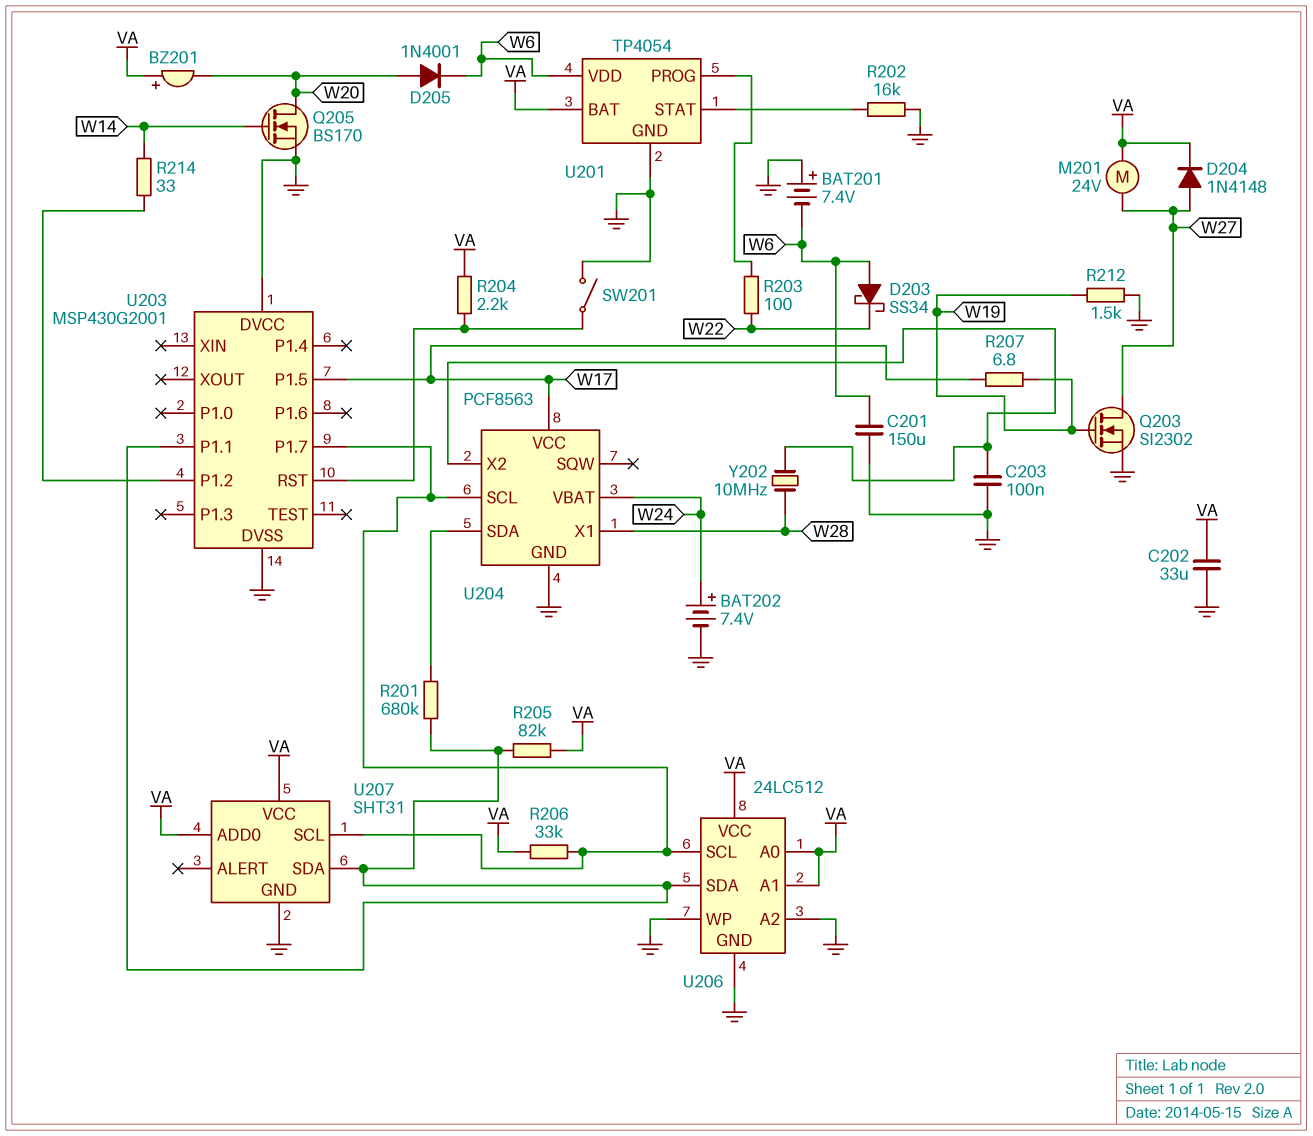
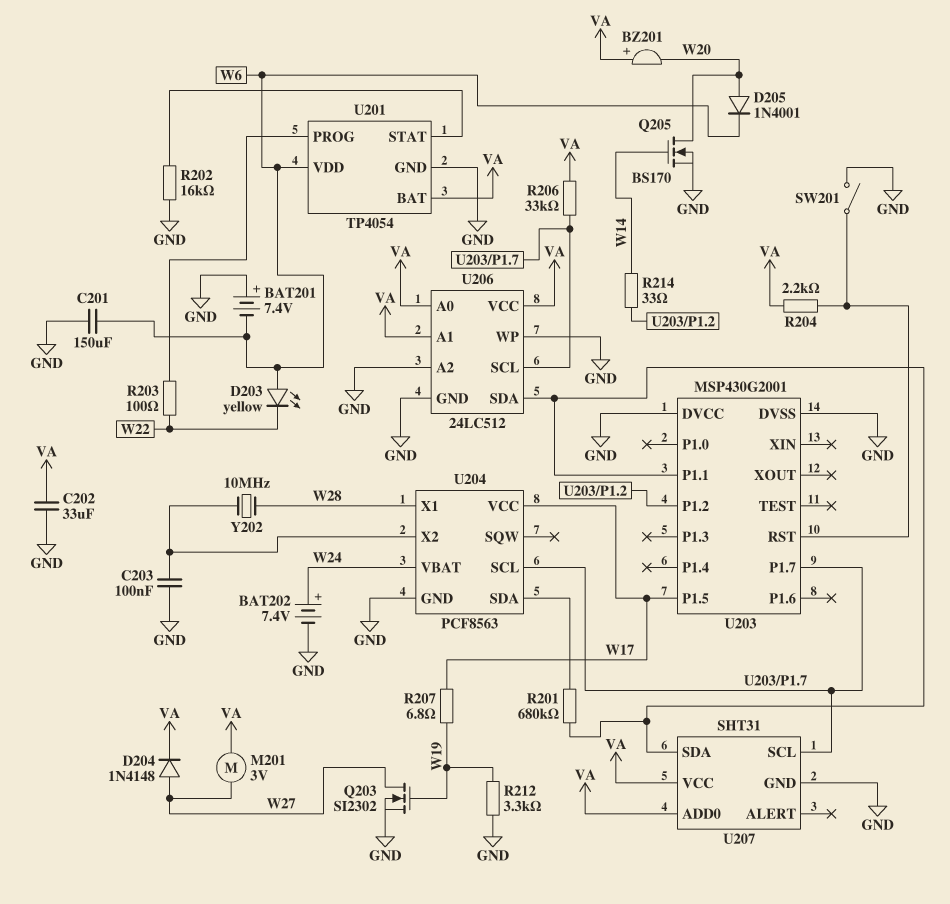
D203: schottky SS34 (A W6, K W22) -> LED yellow (A W6, K W22)
M201: motor 24V (VA, W27) -> motor 3V (VA, W27)
R205: 82k (U203/P1.1, VA) -> none
R212: 1.5k (GND, W19) -> 3.3k (GND, W19)

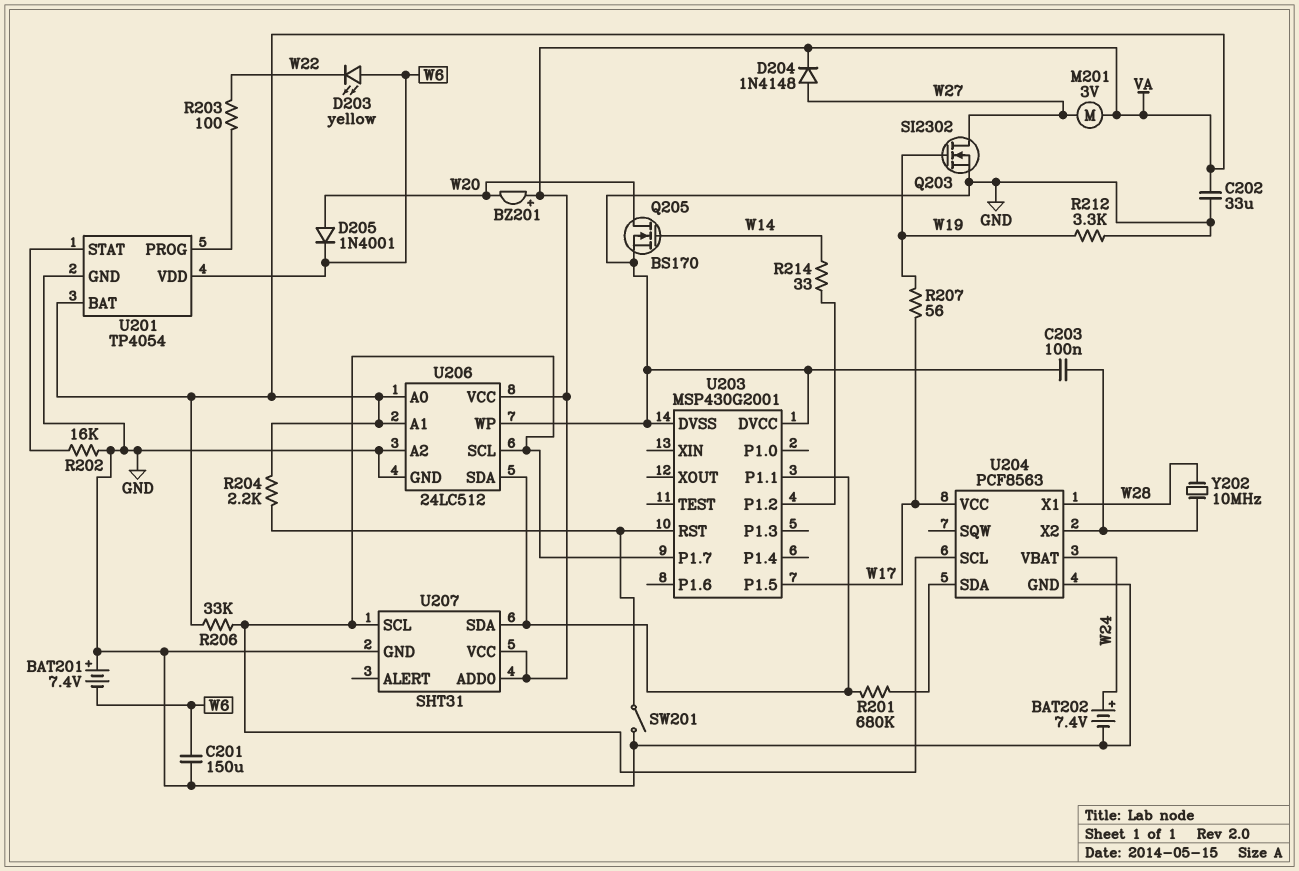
R207: 6.8 (W17, W19) -> 56 (W17, W19)

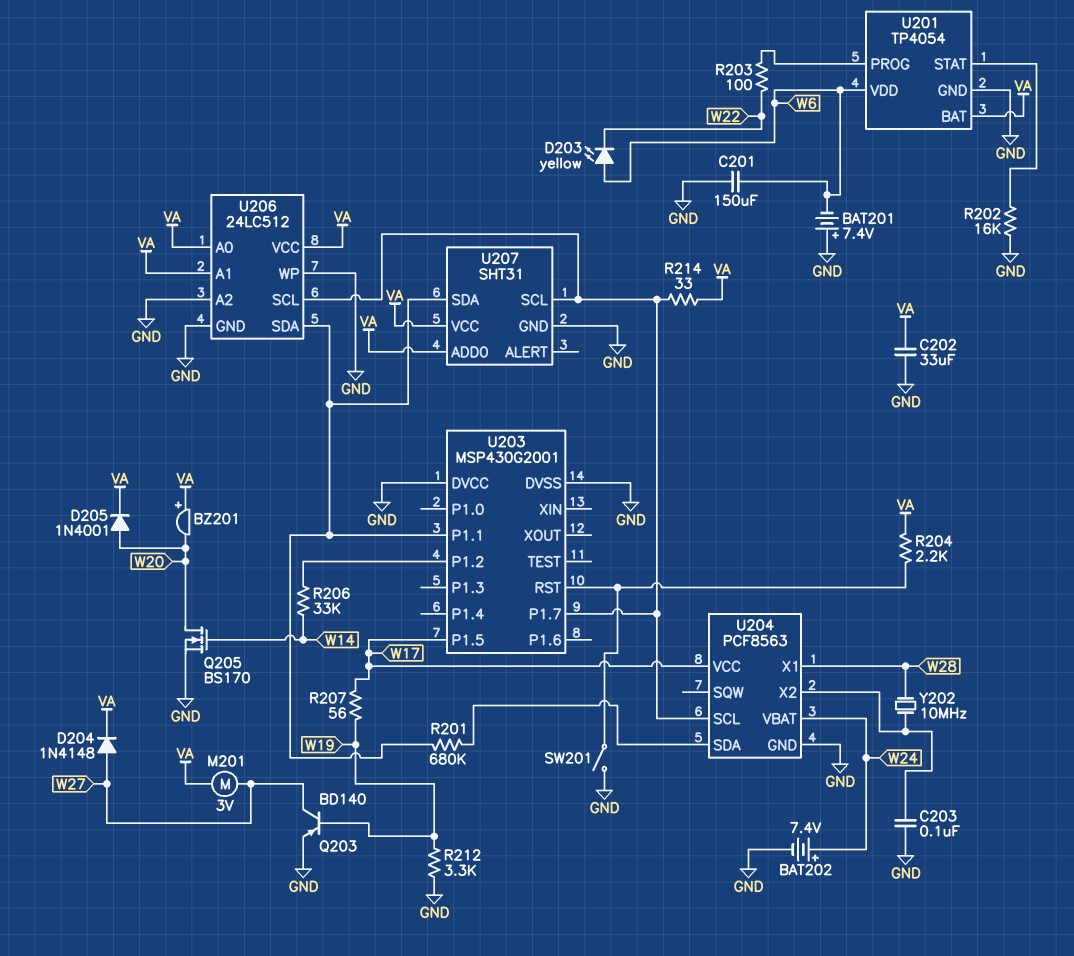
D205: diode 1N4001 (A W20, K W6) -> diode 1N4001 (A W20, K VA)
Q203: NMOS SI2302 (G W19, D W27, S GND) -> PNP BD140 (B W19, C W27, E GND)
R206: 33k (U203/P1.7, VA) -> 33k (U203/P1.2, W14)
R214: 33 (U203/P1.2, W14) -> 33 (U203/P1.7, VA)

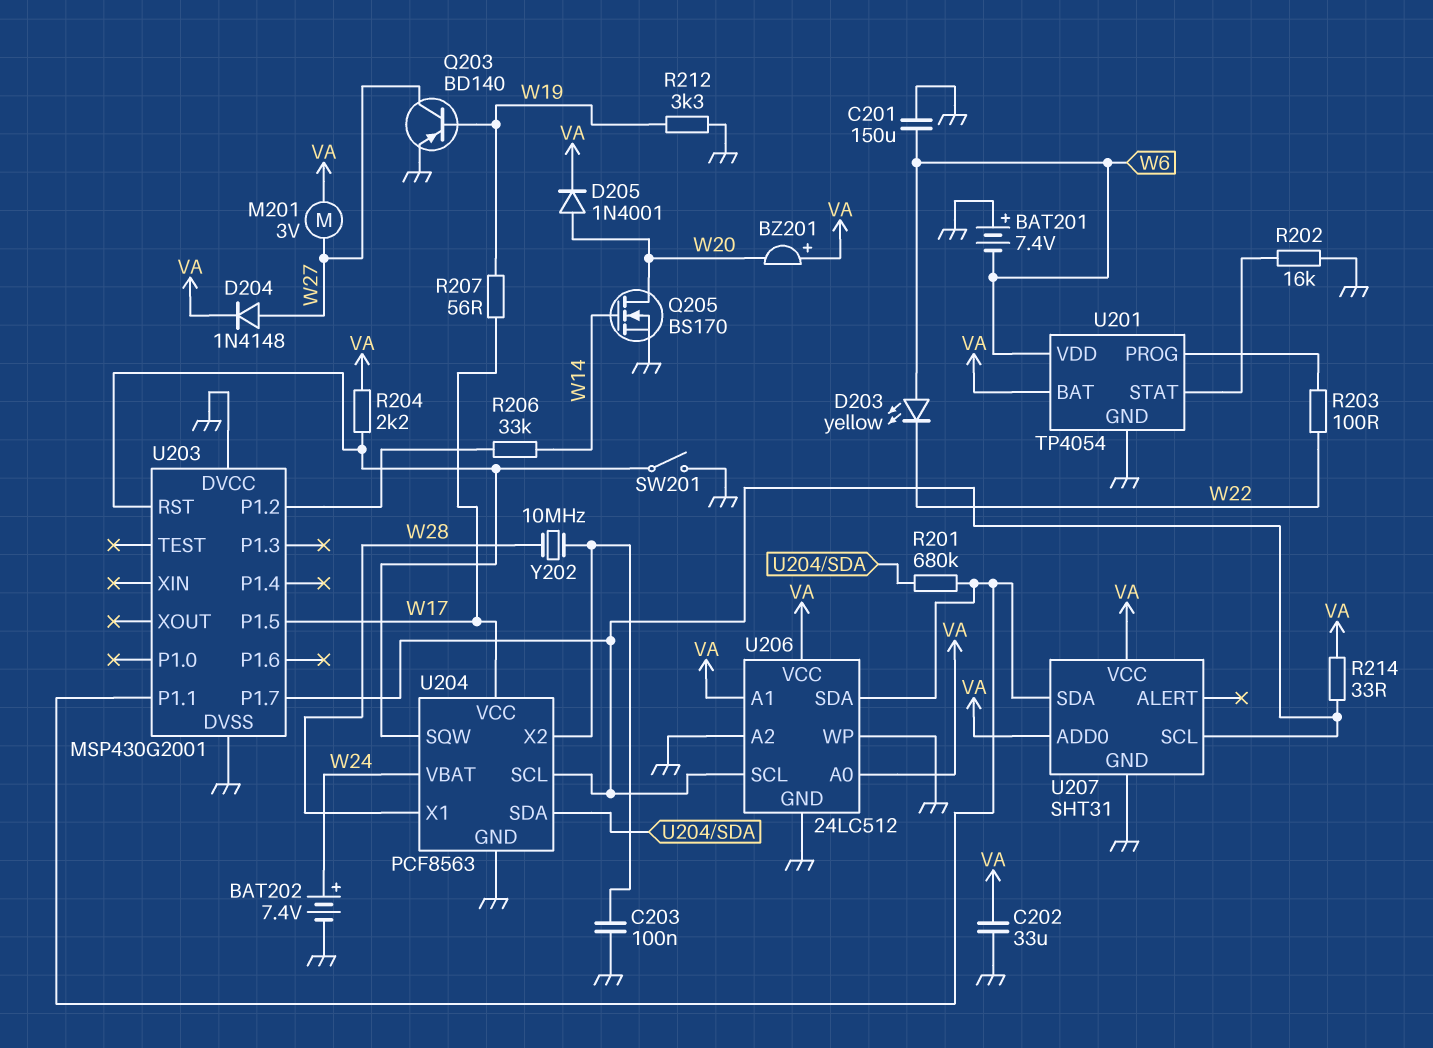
U204 pin SQW: none -> U203/RST

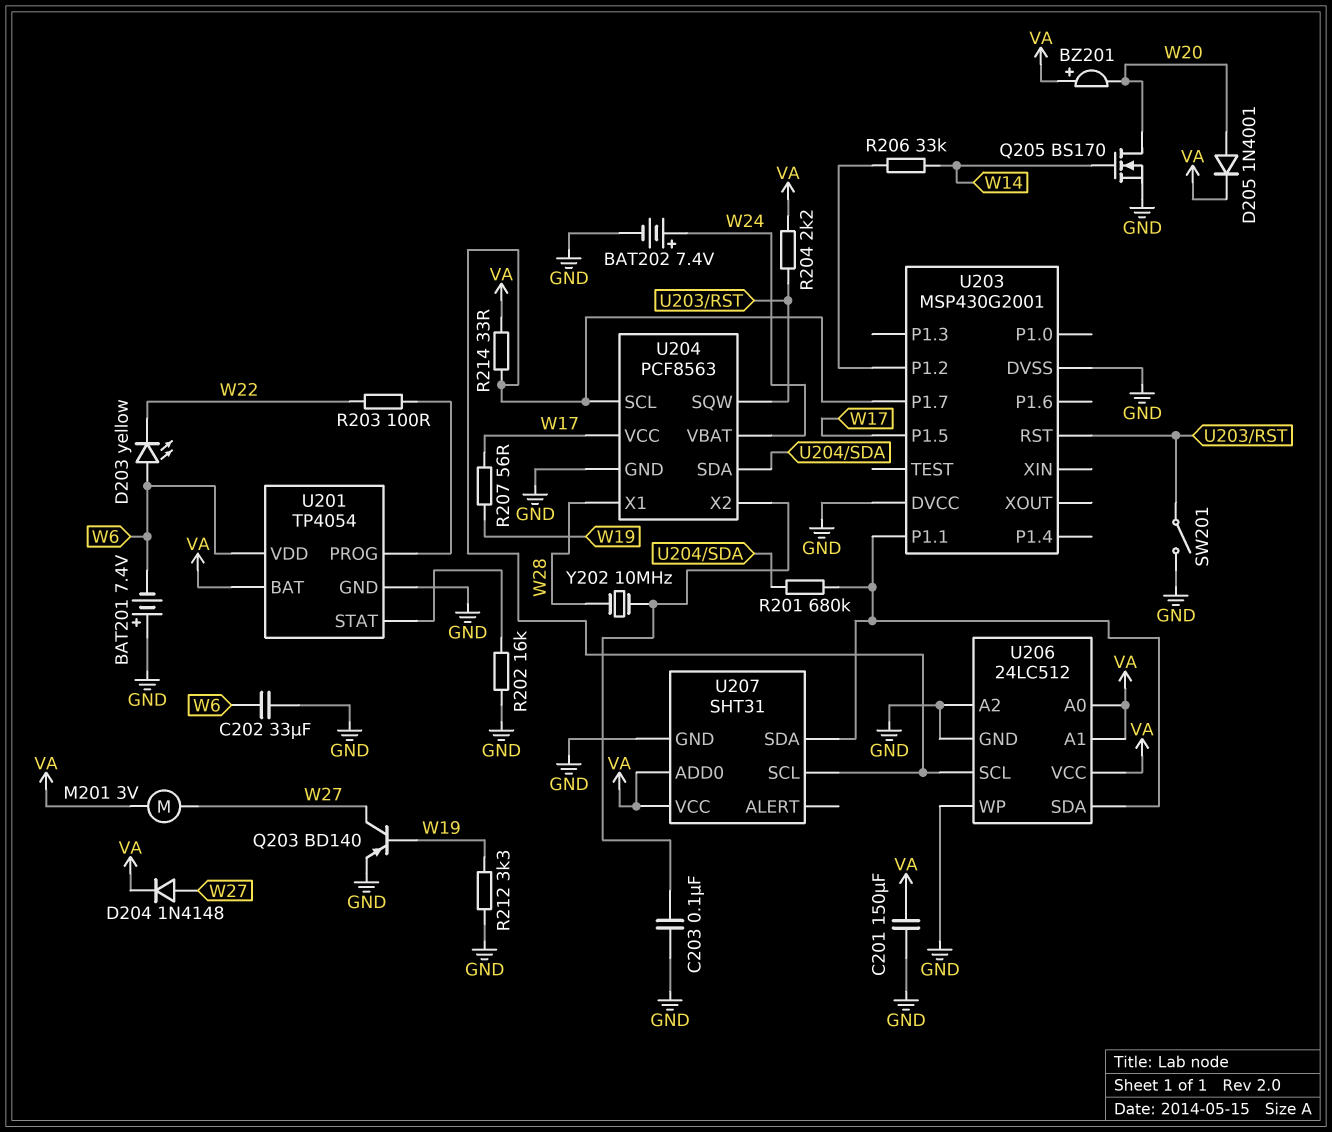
C201: 150uF (GND, W6) -> 150uF (GND, VA)
C202: 33uF (GND, VA) -> 33uF (GND, W6)

